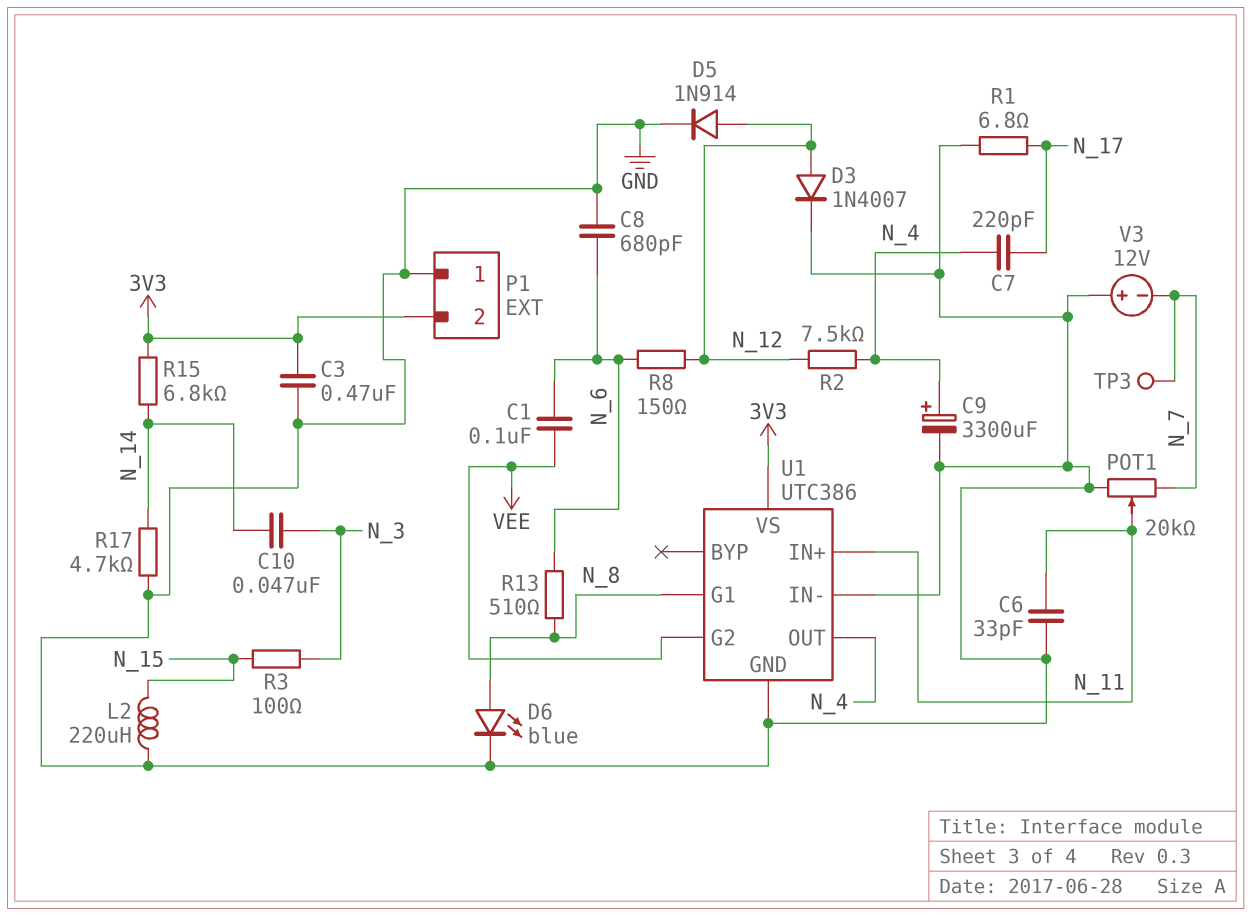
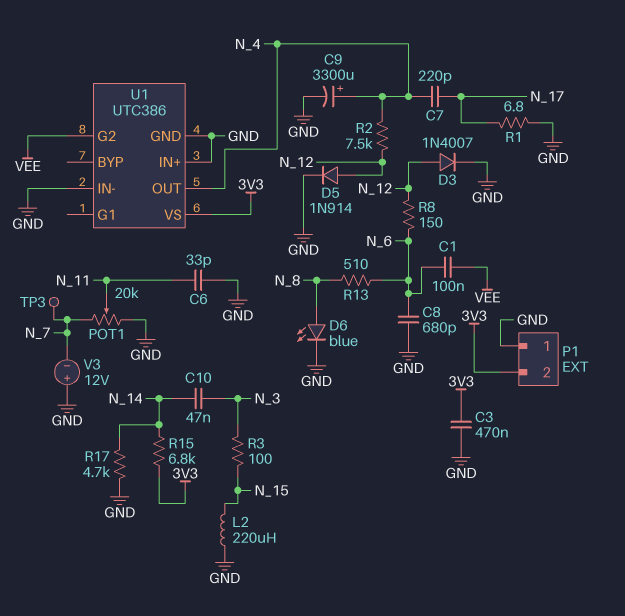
U1 pin G1: N_8 -> none
U1 pin IN+: N_11 -> GND

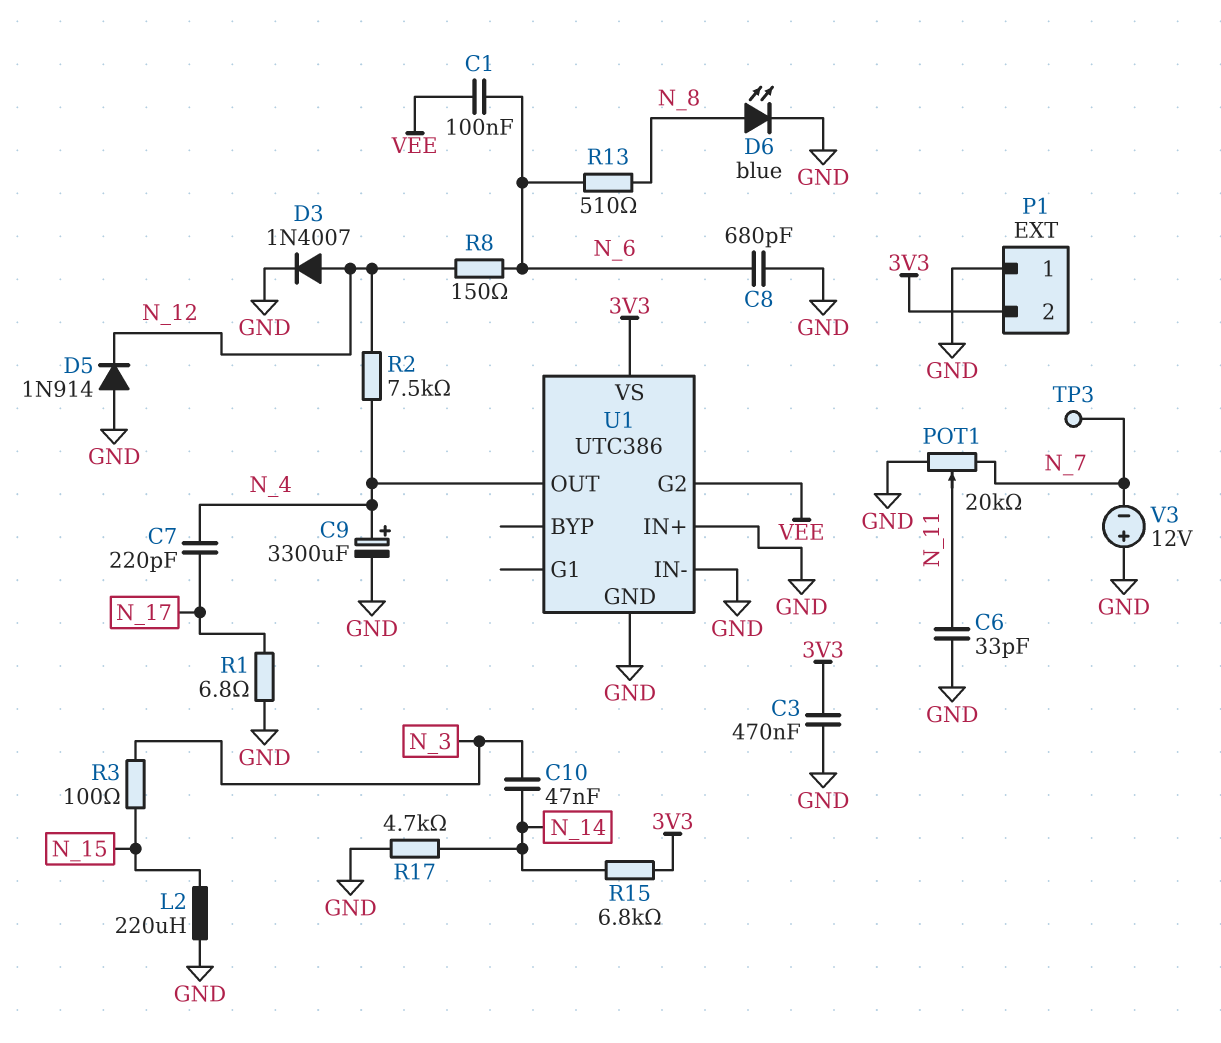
D5: diode 1N914 (A N_12, K GND) -> diode 1N914 (A GND, K N_12)

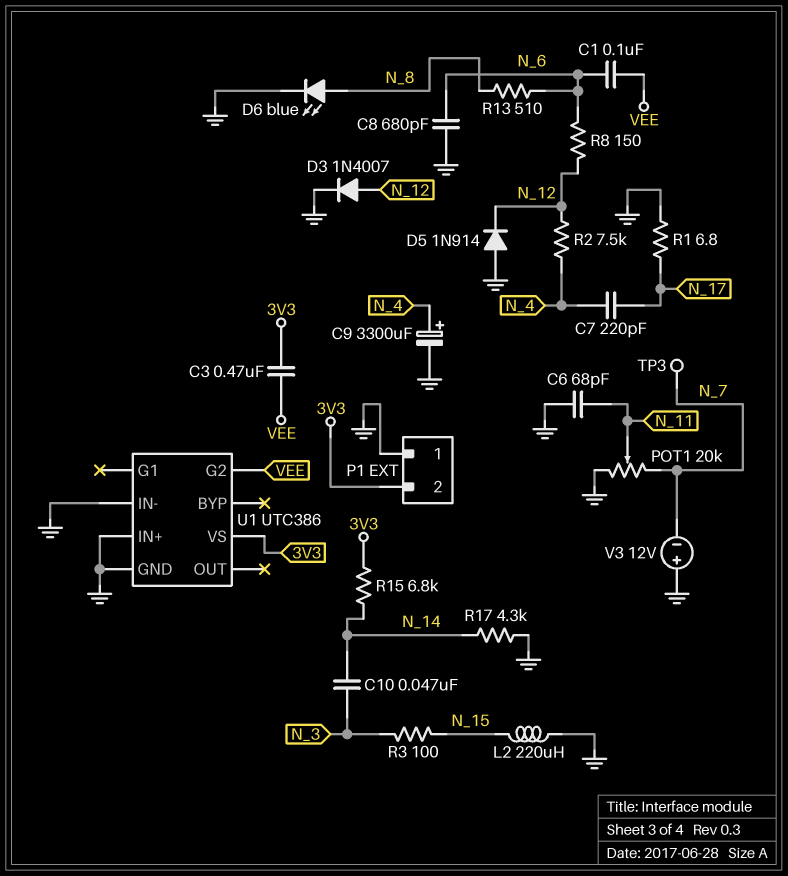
C3: 470nF (3V3, GND) -> 470nF (3V3, VEE)
C6: 33pF (GND, N_11) -> 68pF (GND, N_11)
R17: 4.7k (GND, N_14) -> 4.3k (GND, N_14)
U1 pin OUT: N_4 -> none

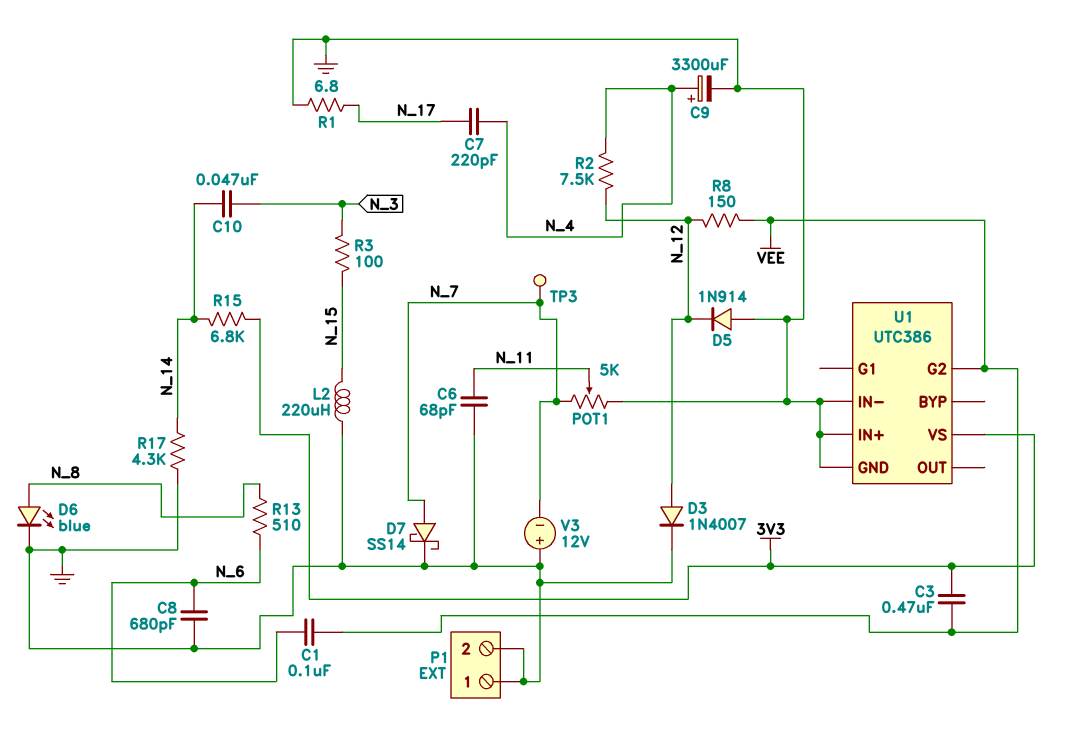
D7: none -> schottky SS14 (A N_7, K GND)
P1 pin 2: 3V3 -> GND
POT1: 20k (GND, N_7, wiper N_11) -> 5k (GND, N_7, wiper N_11)
R8: 150 (N_6, N_12) -> 150 (N_12, VEE)

